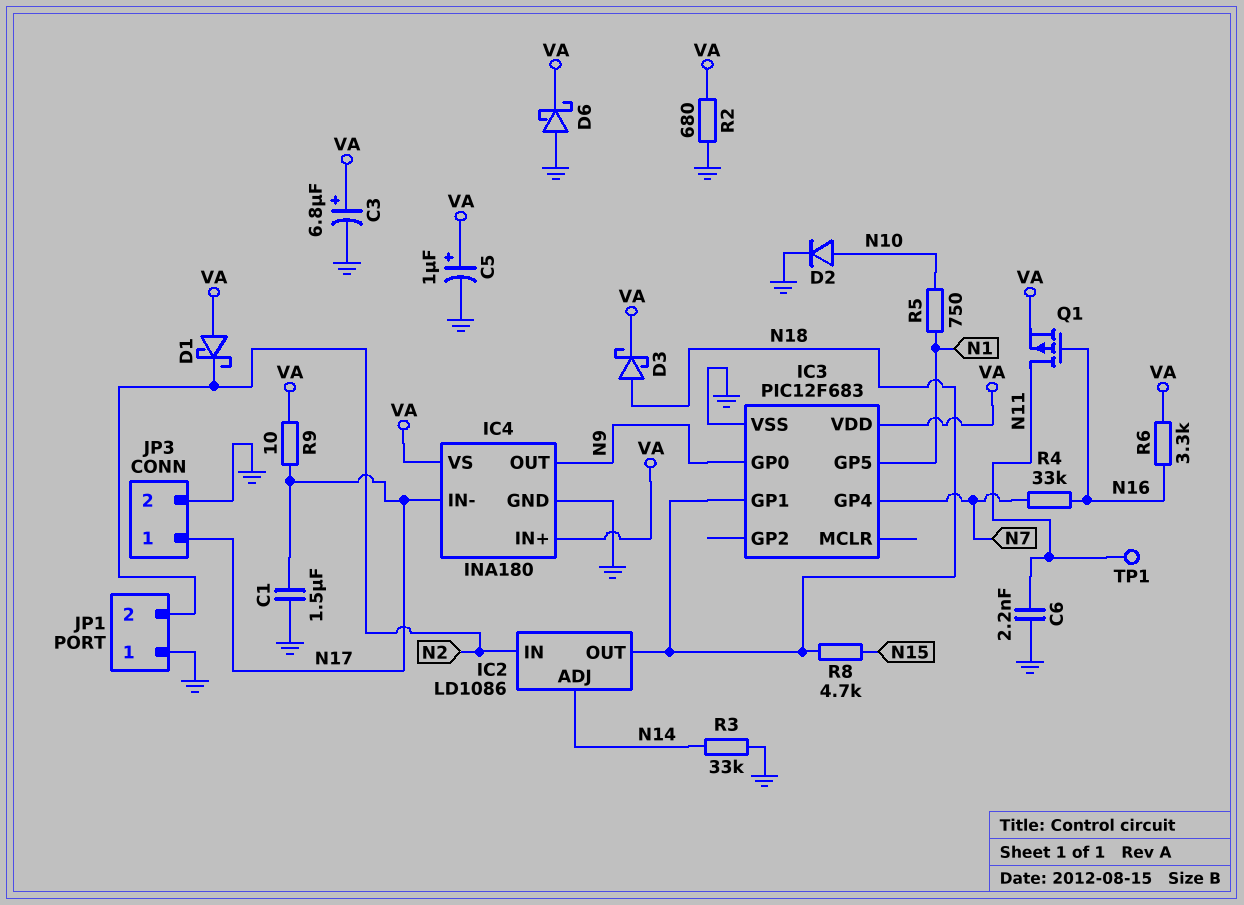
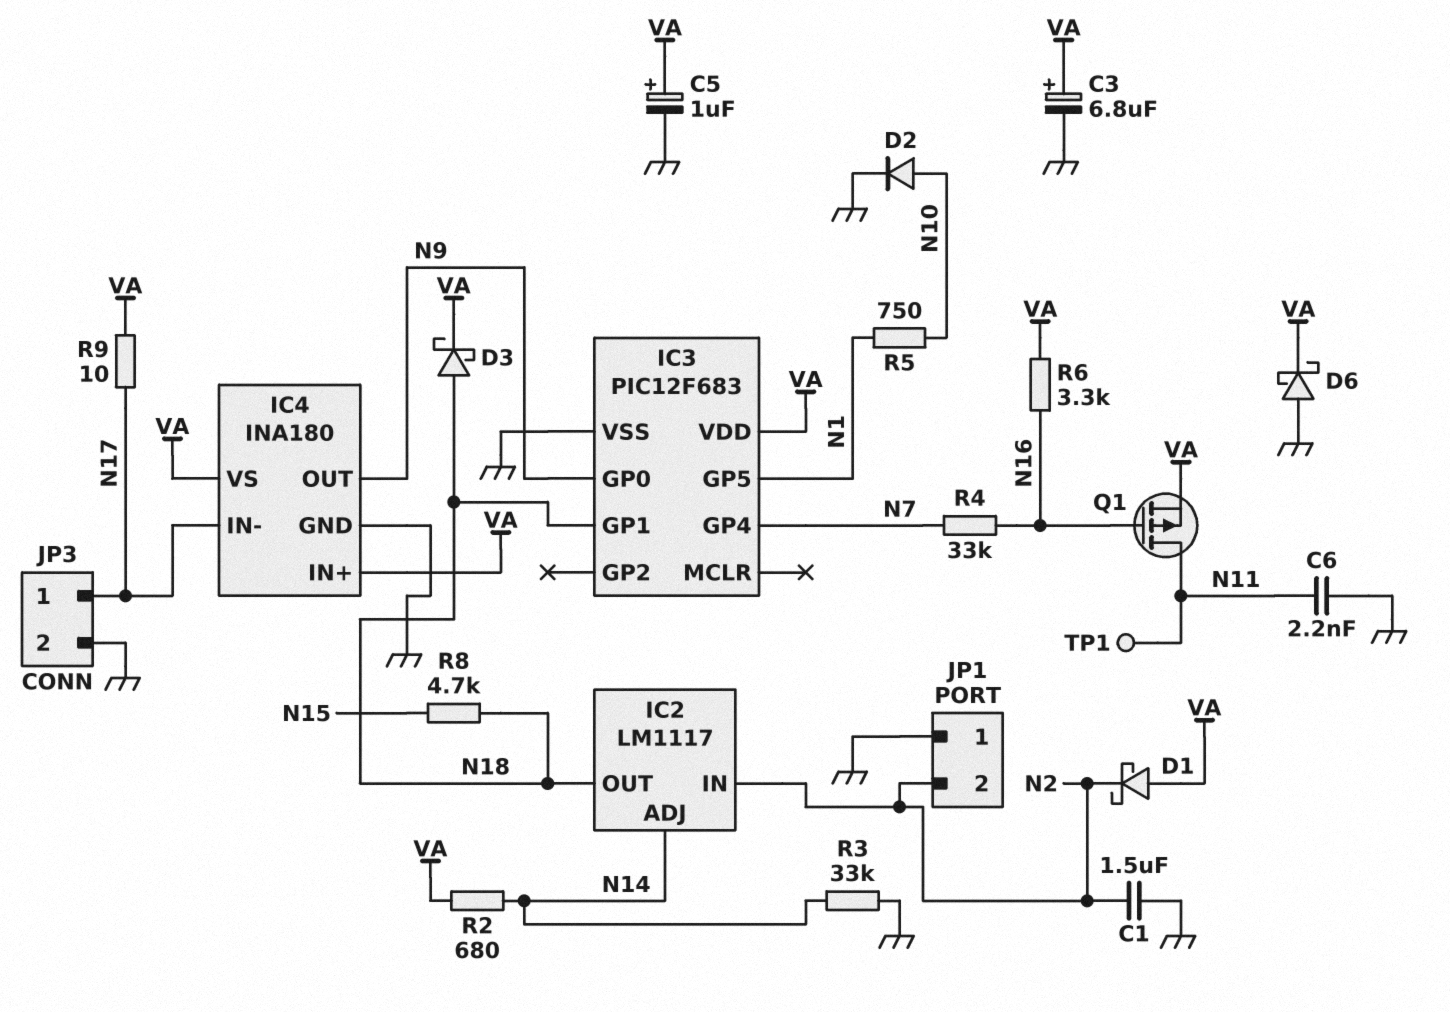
C1: 1.5uF (GND, N17) -> 1.5uF (GND, N2)
IC2: LD1086 -> LM1117
R2: 680 (GND, VA) -> 680 (N14, VA)

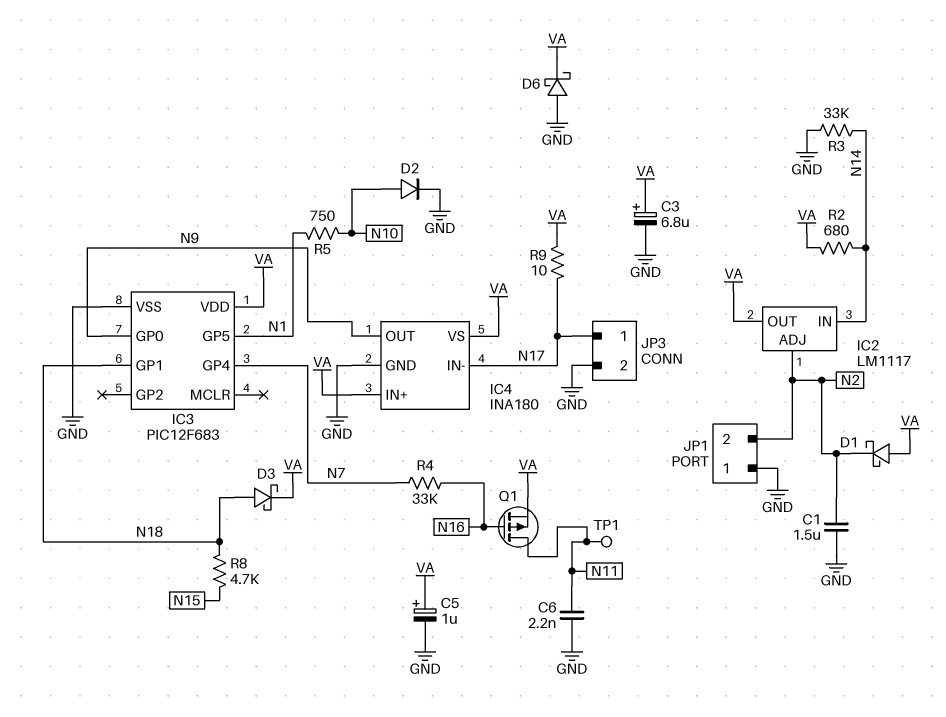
IC2 pin ADJ: N14 -> N2
IC2 pin IN: N2 -> N14
IC2 pin OUT: N18 -> VA
R6: 3.3k (N16, VA) -> none

